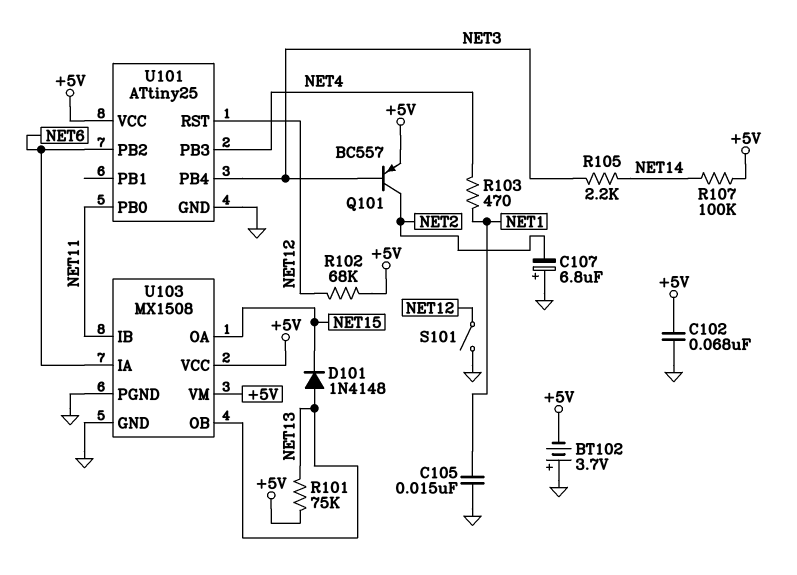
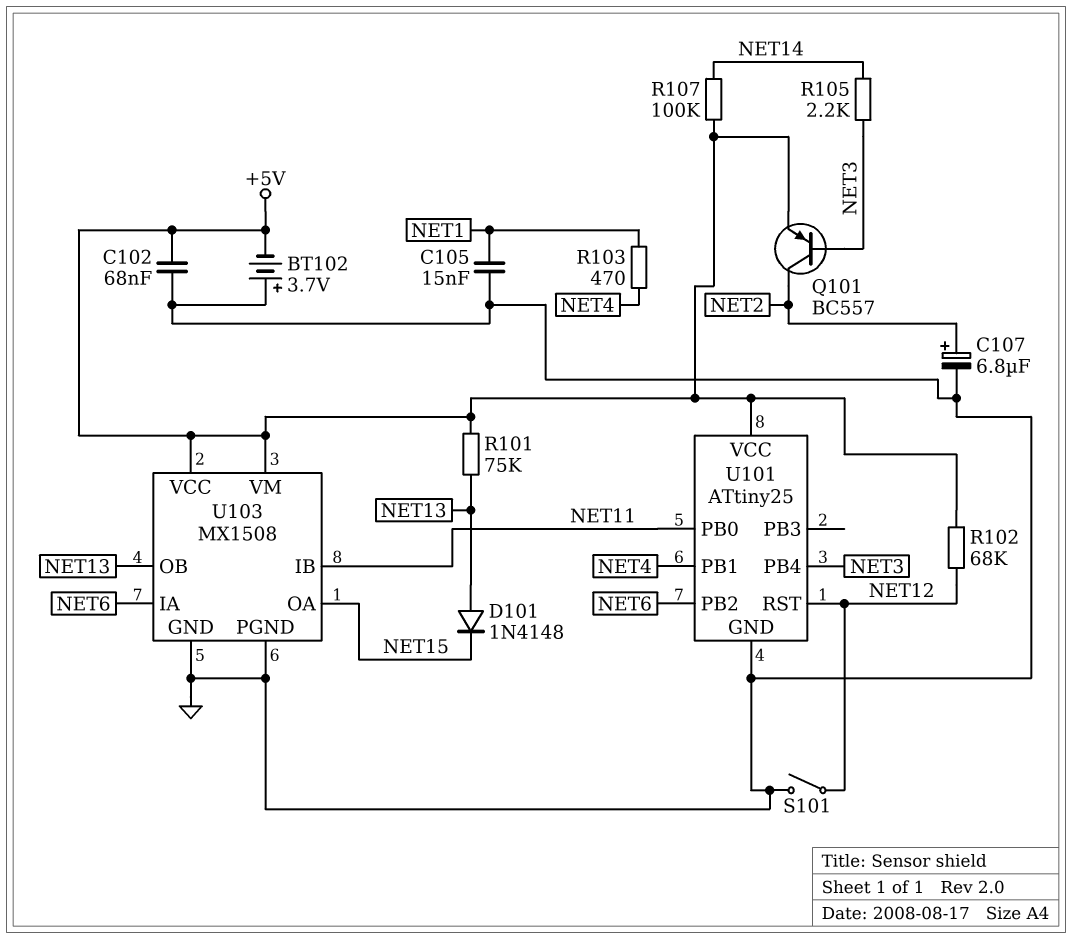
C107: 6.8uF (plus GND, minus NET2) -> 6.8uF (plus NET2, minus GND)
U101 pin PB1: none -> NET4
U101 pin PB3: NET4 -> none

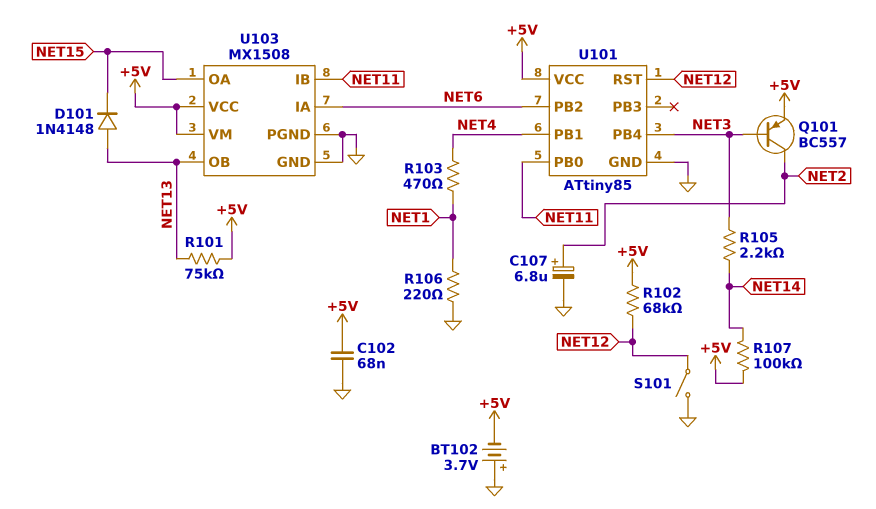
C105: 15nF (GND, NET1) -> none
R106: none -> 220 (GND, NET1)
U101: ATtiny25 -> ATtiny85

